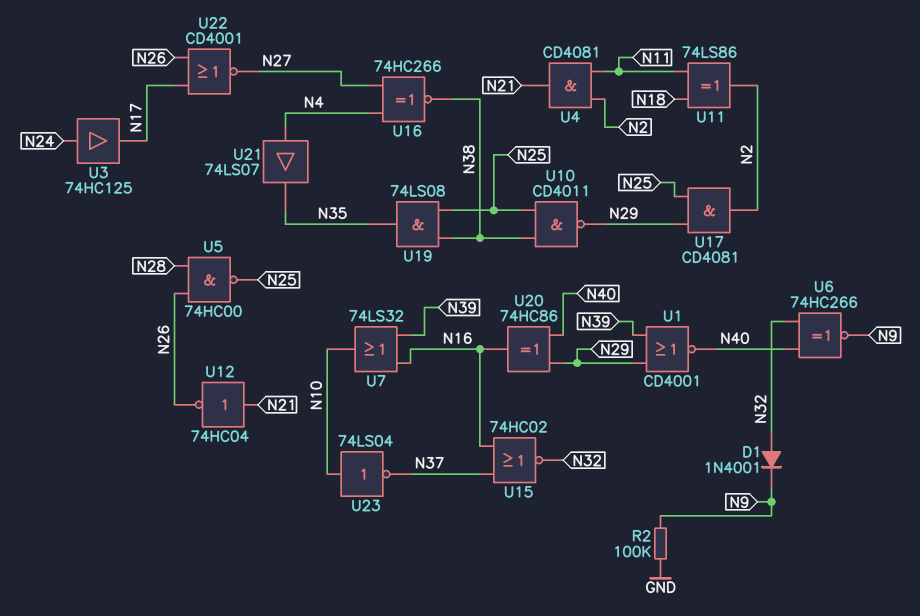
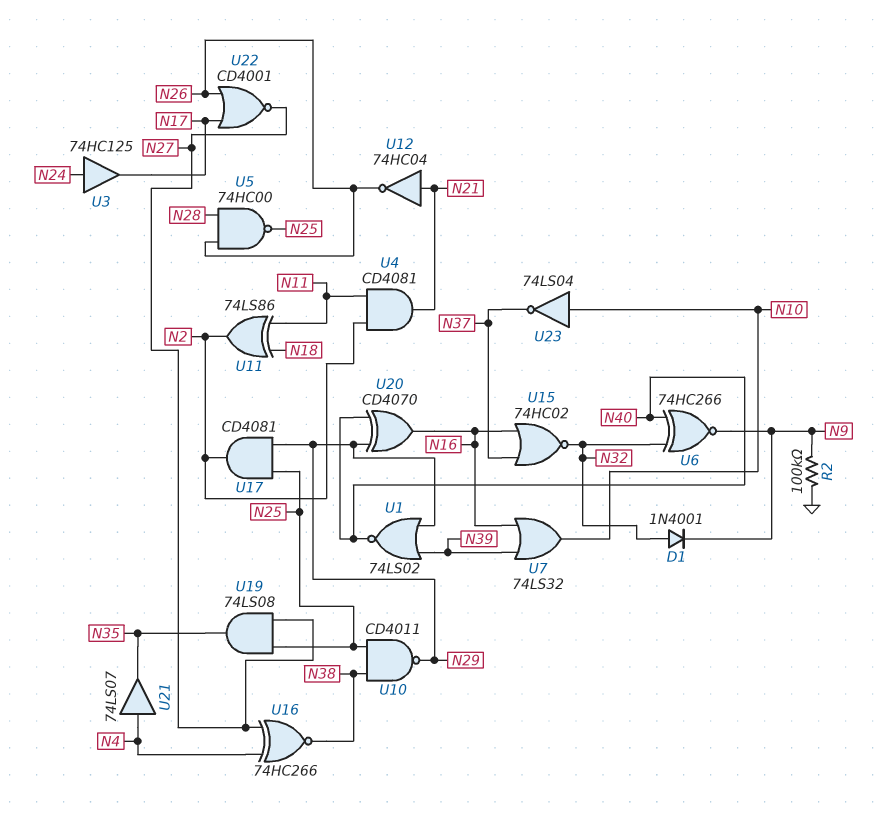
U1: NOR CD4001 (in N29, in N39, out N40) -> NOR 74LS02 (in N29, in N39, out N40)
U19: AND 74LS08 (in N25, in N38, out N35) -> AND 74LS08 (in N25, in N27, out N35)
U20: XOR 74HC86 (in N29, in N40, out N16) -> XOR CD4070 (in N29, in N40, out N16)

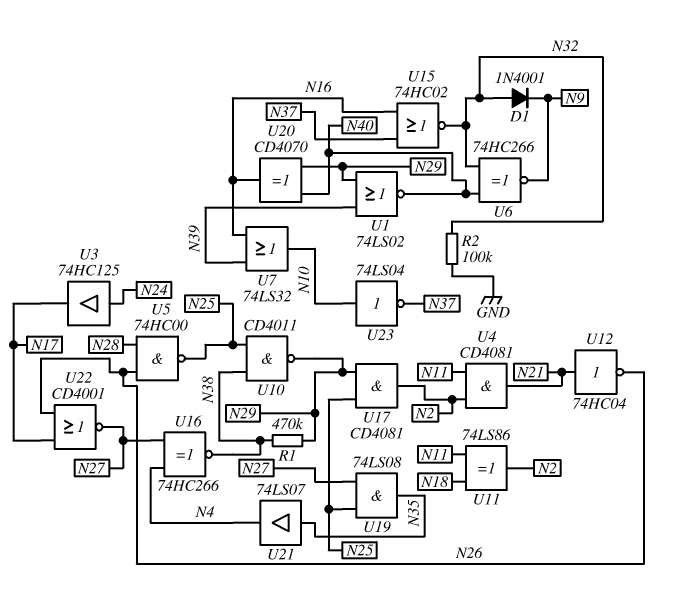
R1: none -> 470k (N29, N38)
R2: 100k (GND, N9) -> 100k (GND, N32)
U21: buffer 74LS07 (in N4, out N35) -> buffer 74LS07 (in N35, out N4)

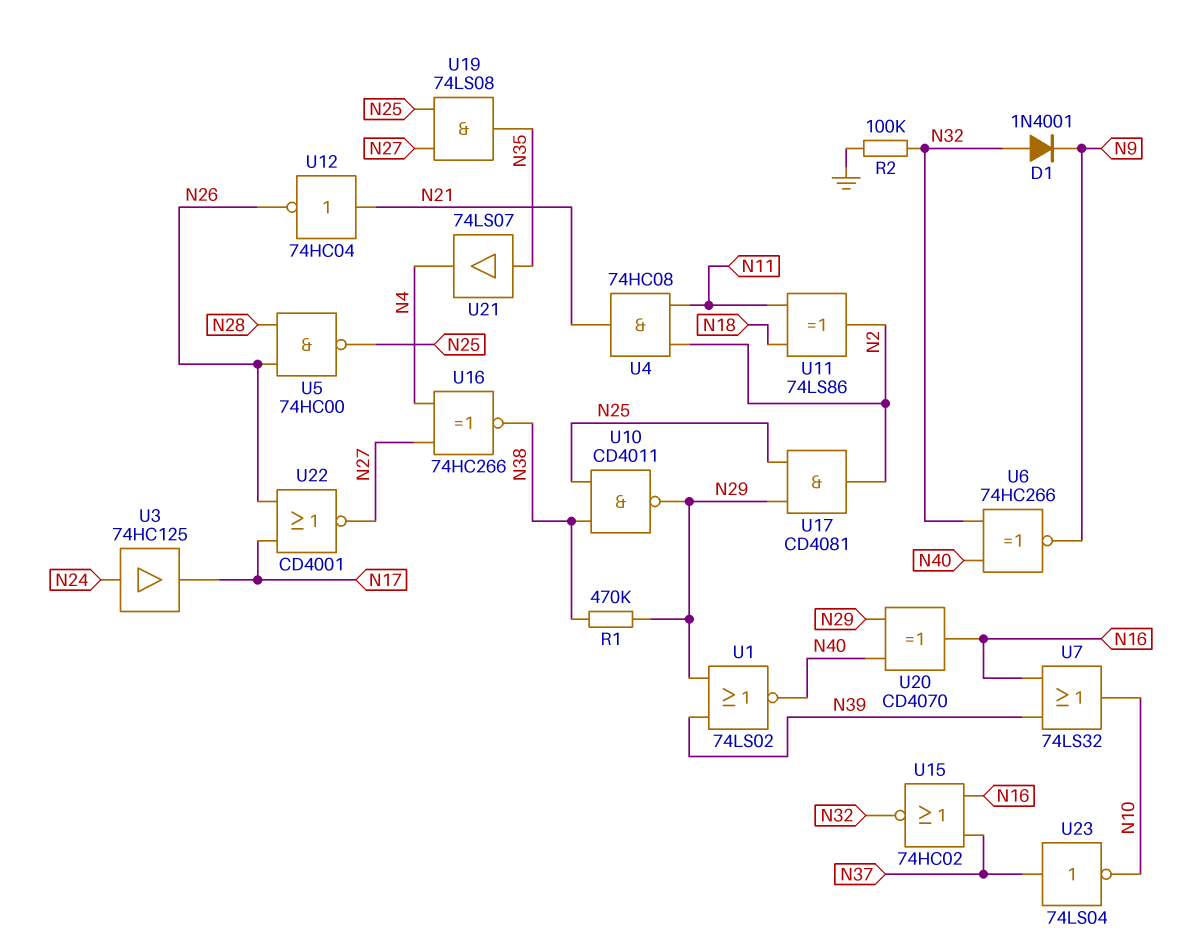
U4: AND CD4081 (in N2, in N11, out N21) -> AND 74HC08 (in N2, in N11, out N21)
U23: NOT 74LS04 (in N10, out N37) -> NOT 74LS04 (in N37, out N10)

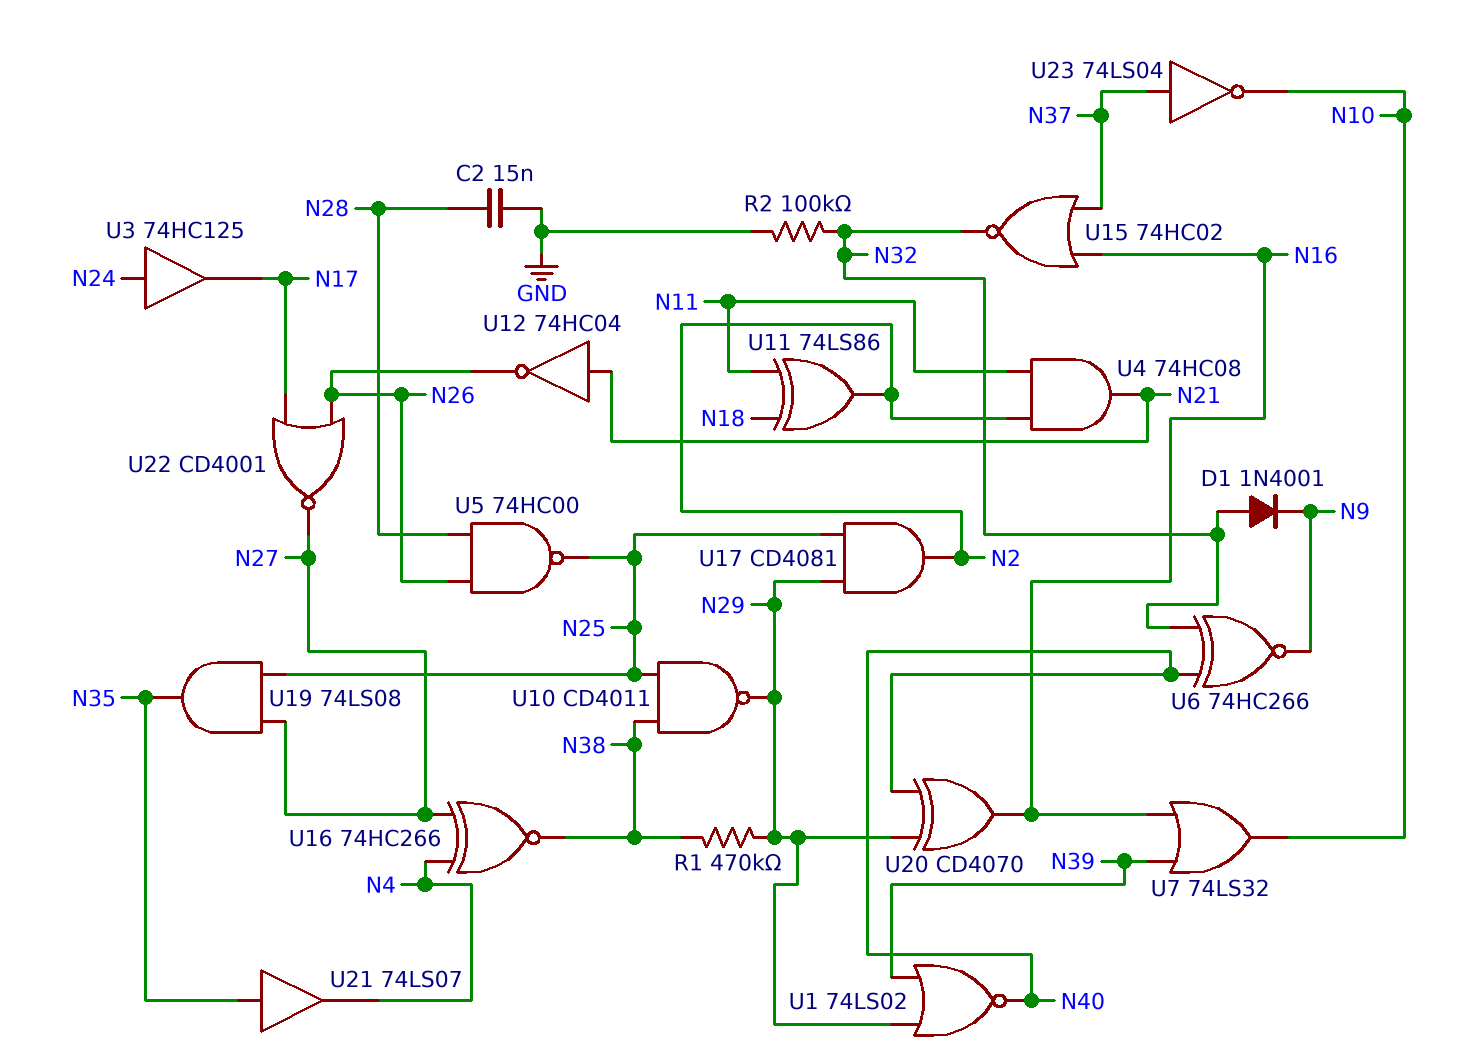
C2: none -> 15nF (GND, N28)

